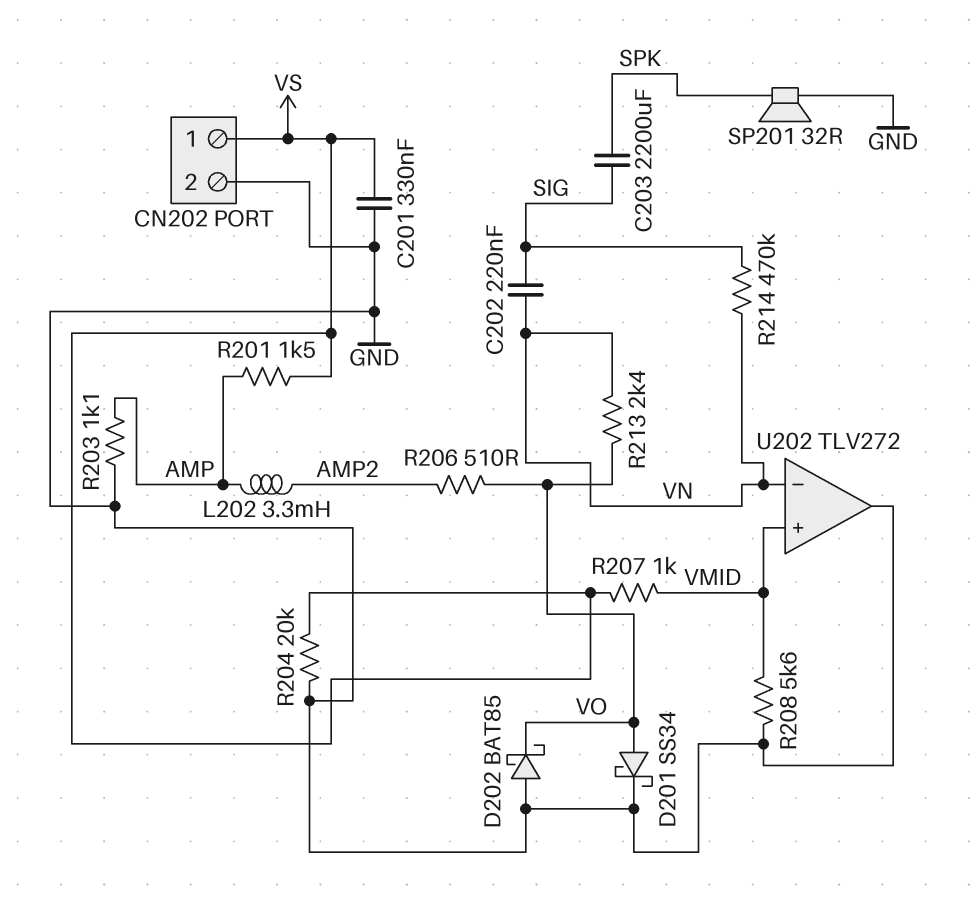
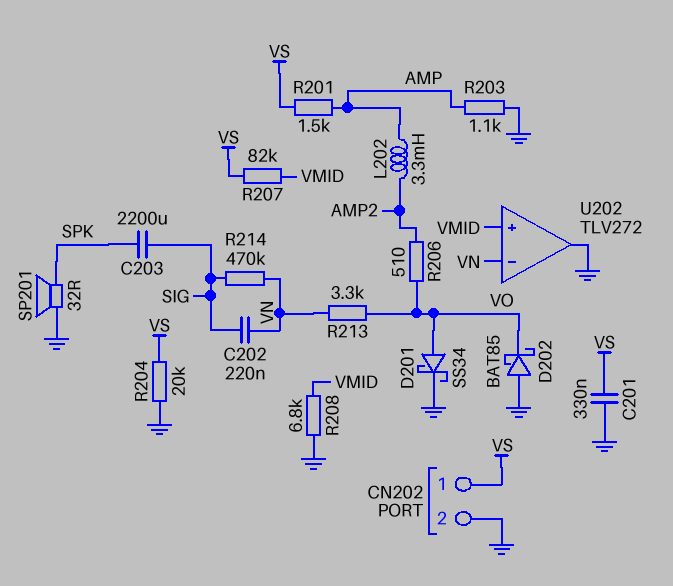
R207: 1k (VMID, VS) -> 82k (VMID, VS)
R208: 5.6k (GND, VMID) -> 6.8k (GND, VMID)
R213: 2.4k (VN, VO) -> 3.3k (VN, VO)

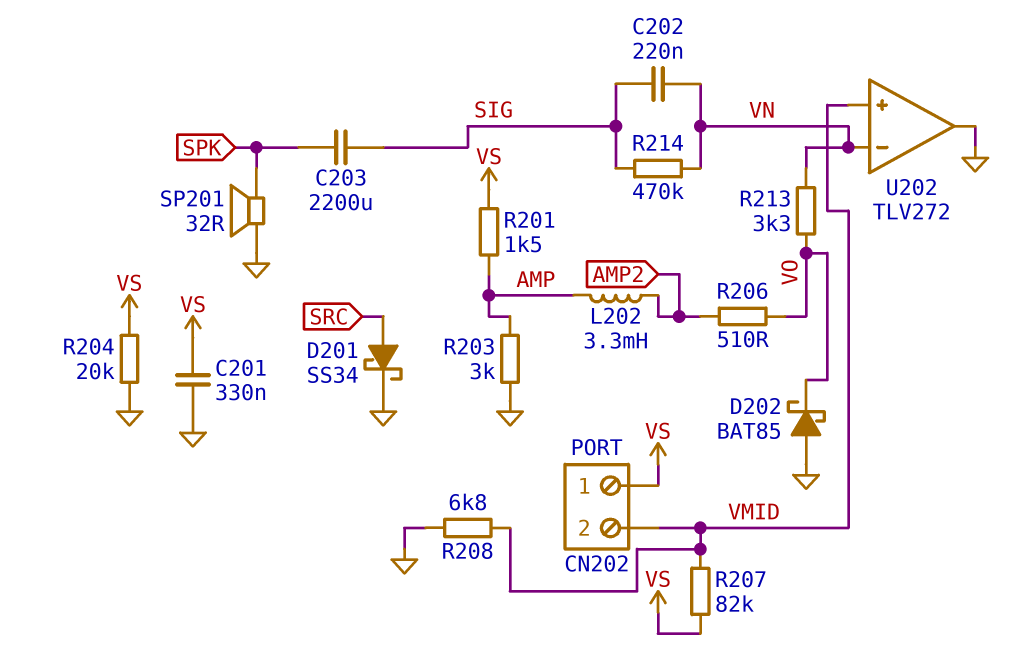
CN202 pin 2: GND -> VMID
D201: schottky SS34 (A VO, K GND) -> schottky SS34 (A SRC, K GND)
R203: 1.1k (AMP, GND) -> 3k (AMP, GND)

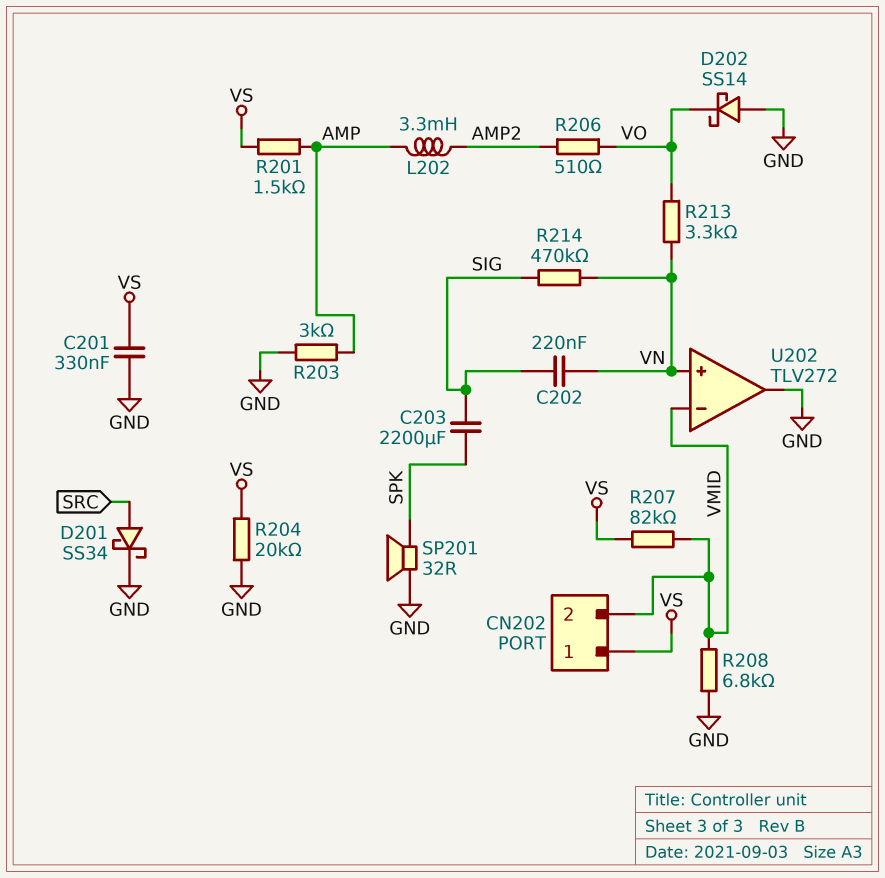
D202: schottky BAT85 (A GND, K VO) -> schottky SS14 (A GND, K VO)
U202 pin in+: VMID -> VN
U202 pin in-: VN -> VMID

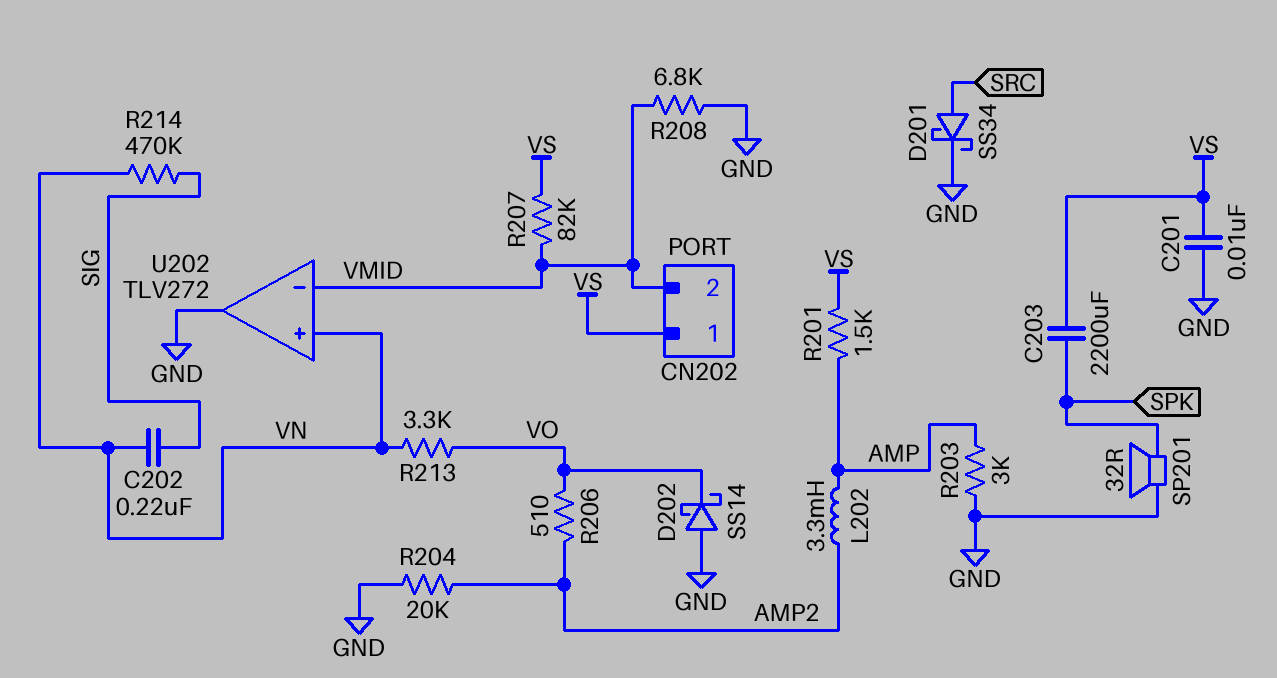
C201: 330nF (GND, VS) -> 10nF (GND, VS)
C203: 2200uF (SIG, SPK) -> 2200uF (SPK, VS)
R204: 20k (GND, VS) -> 20k (AMP2, GND)

